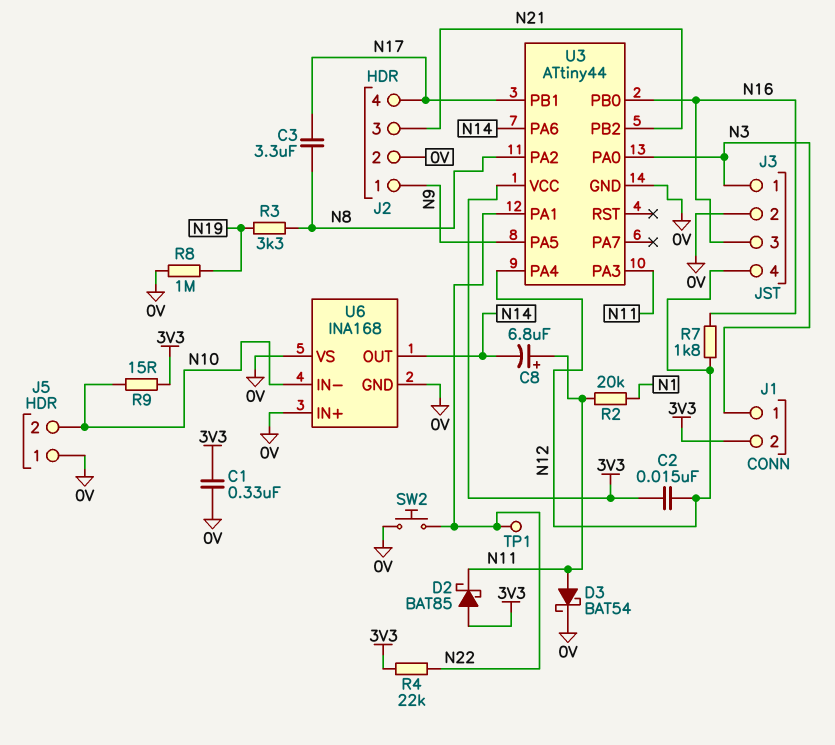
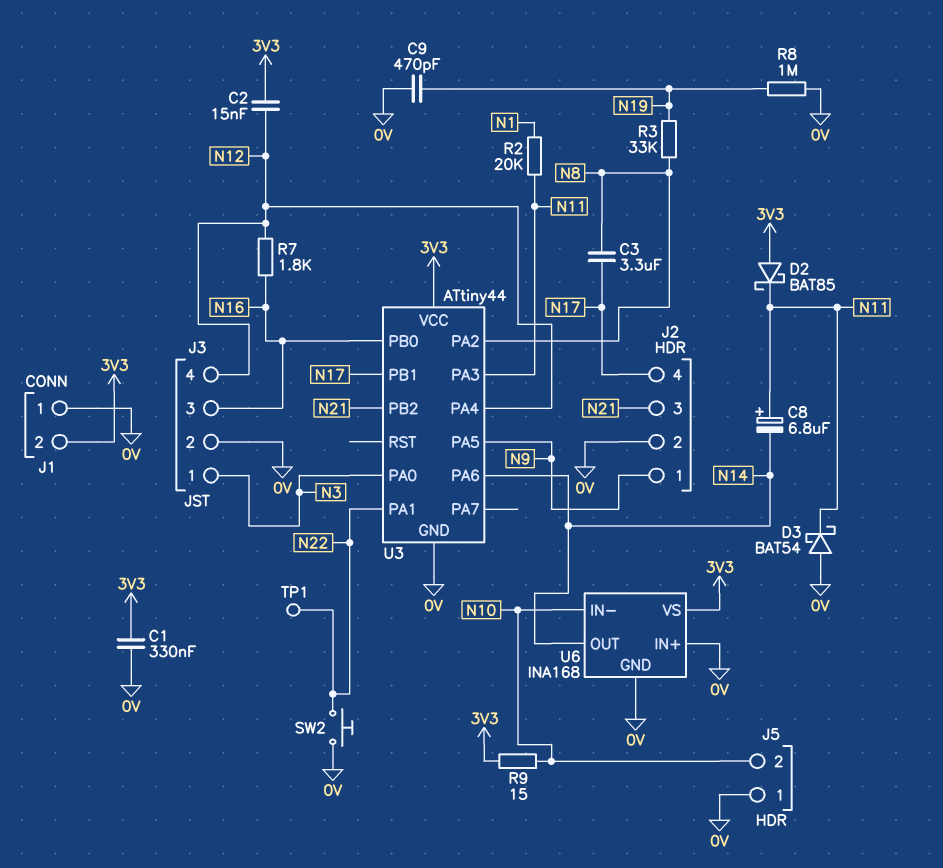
C9: none -> 470pF (0V, N19)
D3: schottky BAT54 (A N11, K 0V) -> schottky BAT54 (A 0V, K N11)
J1 pin 1: N3 -> 0V
R3: 3.3k (N8, N19) -> 33k (N8, N19)
R4: 22k (3V3, N22) -> none
U6 pin VS: 0V -> 3V3

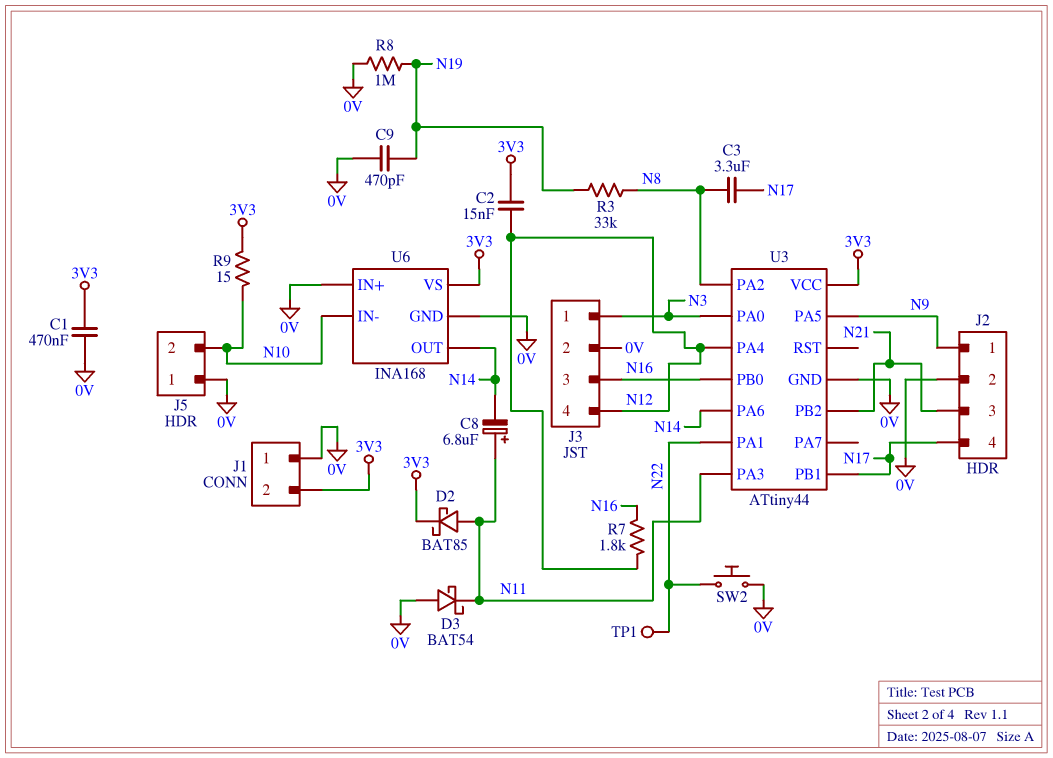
C1: 330nF (0V, 3V3) -> 470nF (0V, 3V3)
D2: schottky BAT85 (A 3V3, K N11) -> schottky BAT85 (A N11, K 3V3)
R2: 20k (N1, N11) -> none

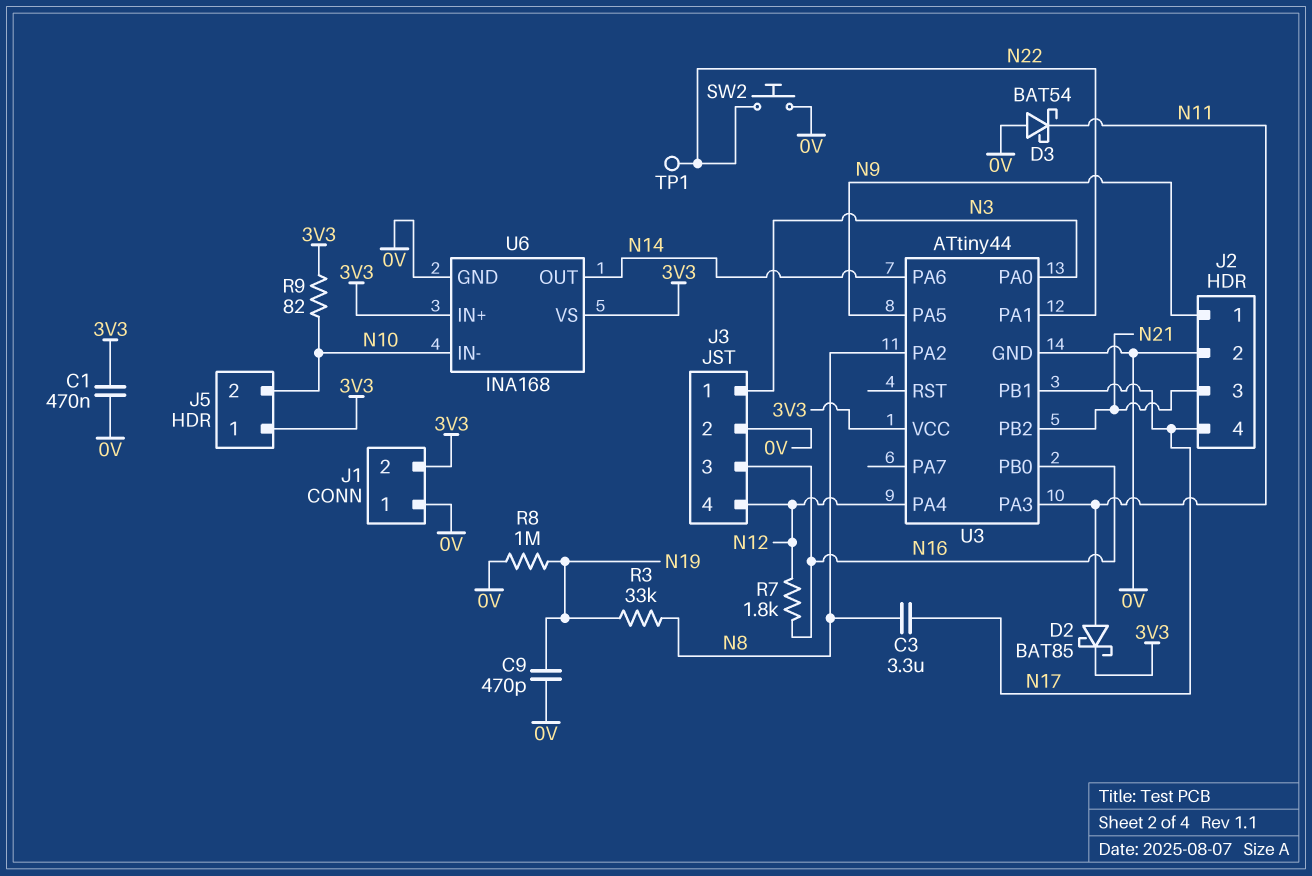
C2: 15nF (3V3, N12) -> none
C8: 6.8uF (plus N11, minus N14) -> none
J5 pin 1: 0V -> 3V3
R9: 15 (3V3, N10) -> 82 (3V3, N10)
U6 pin IN+: 0V -> 3V3

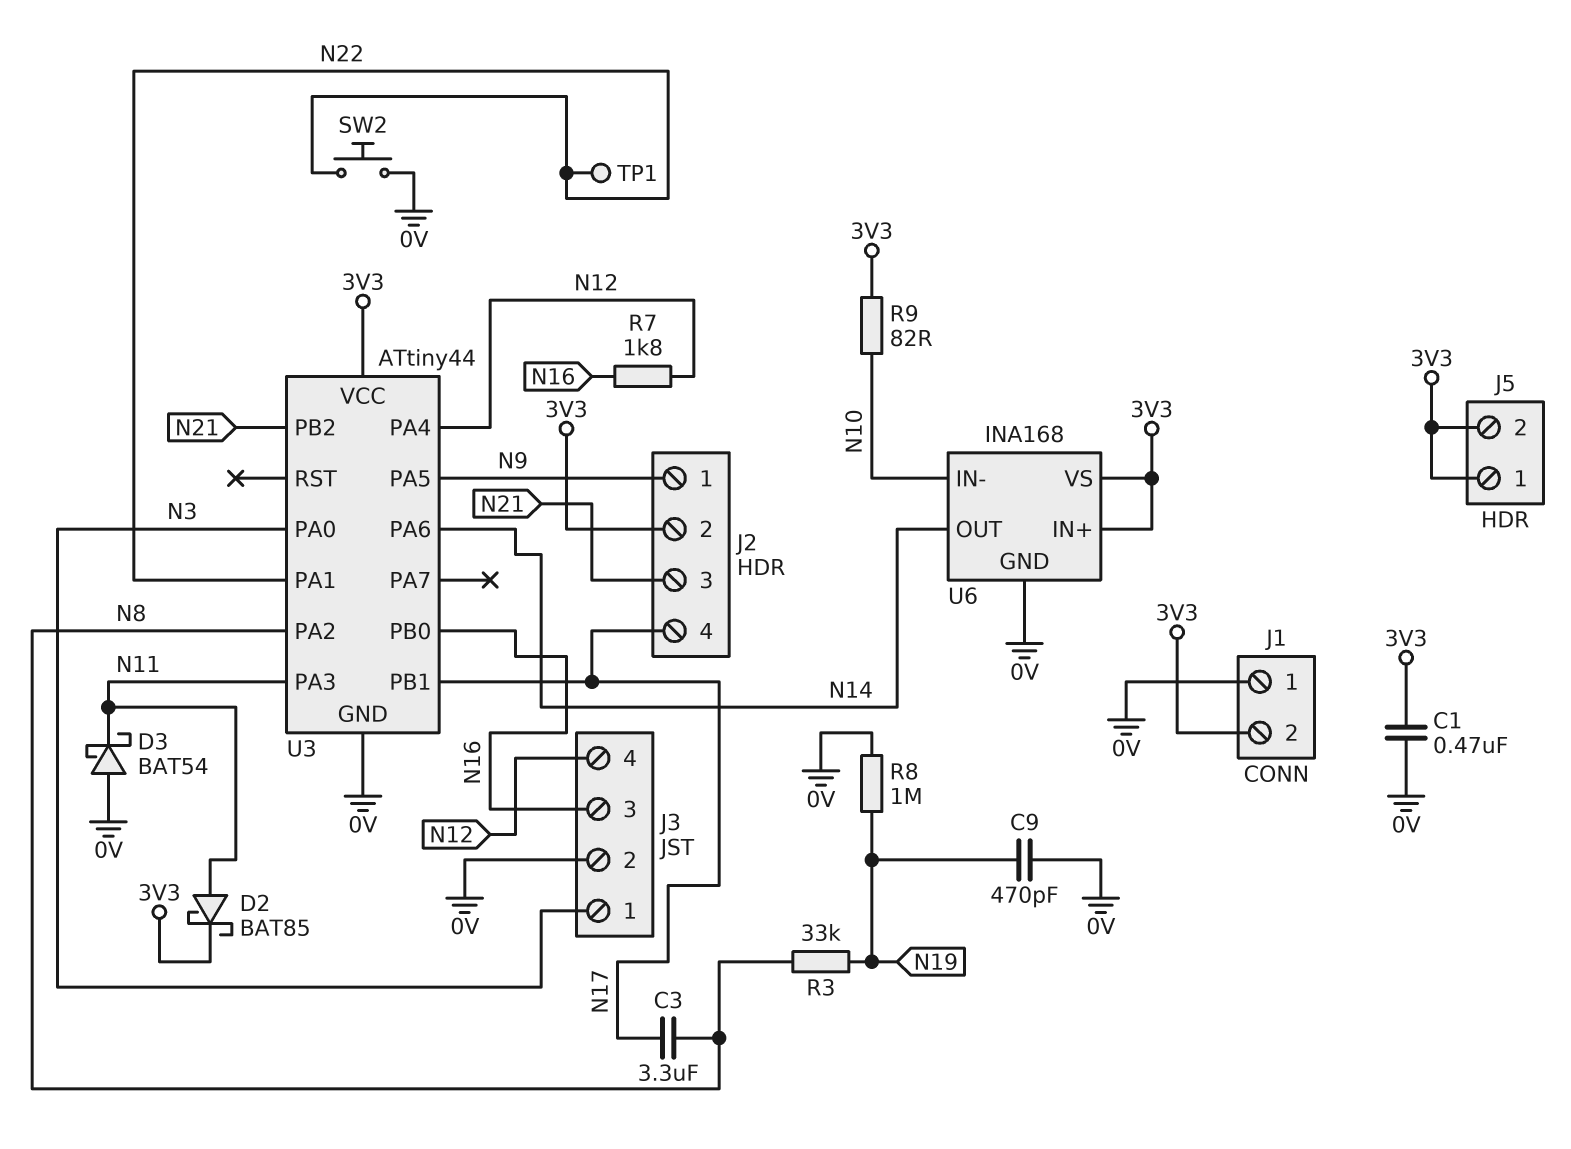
J2 pin 2: 0V -> 3V3
J5 pin 2: N10 -> 3V3

